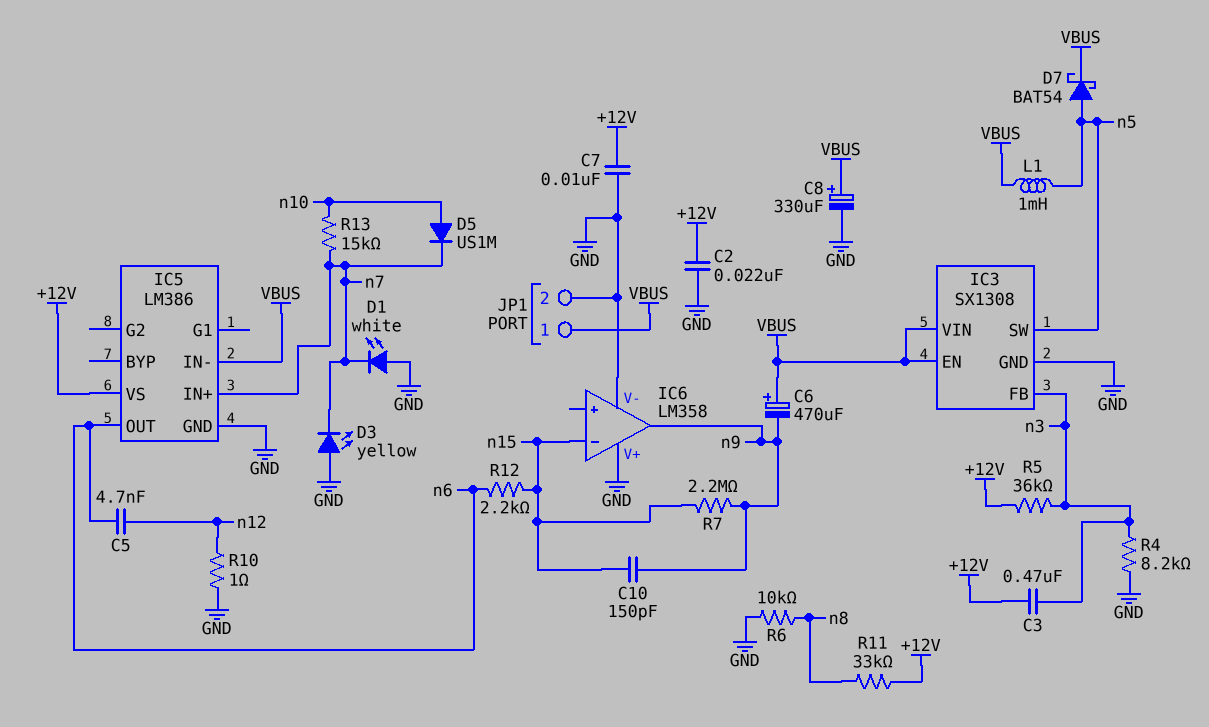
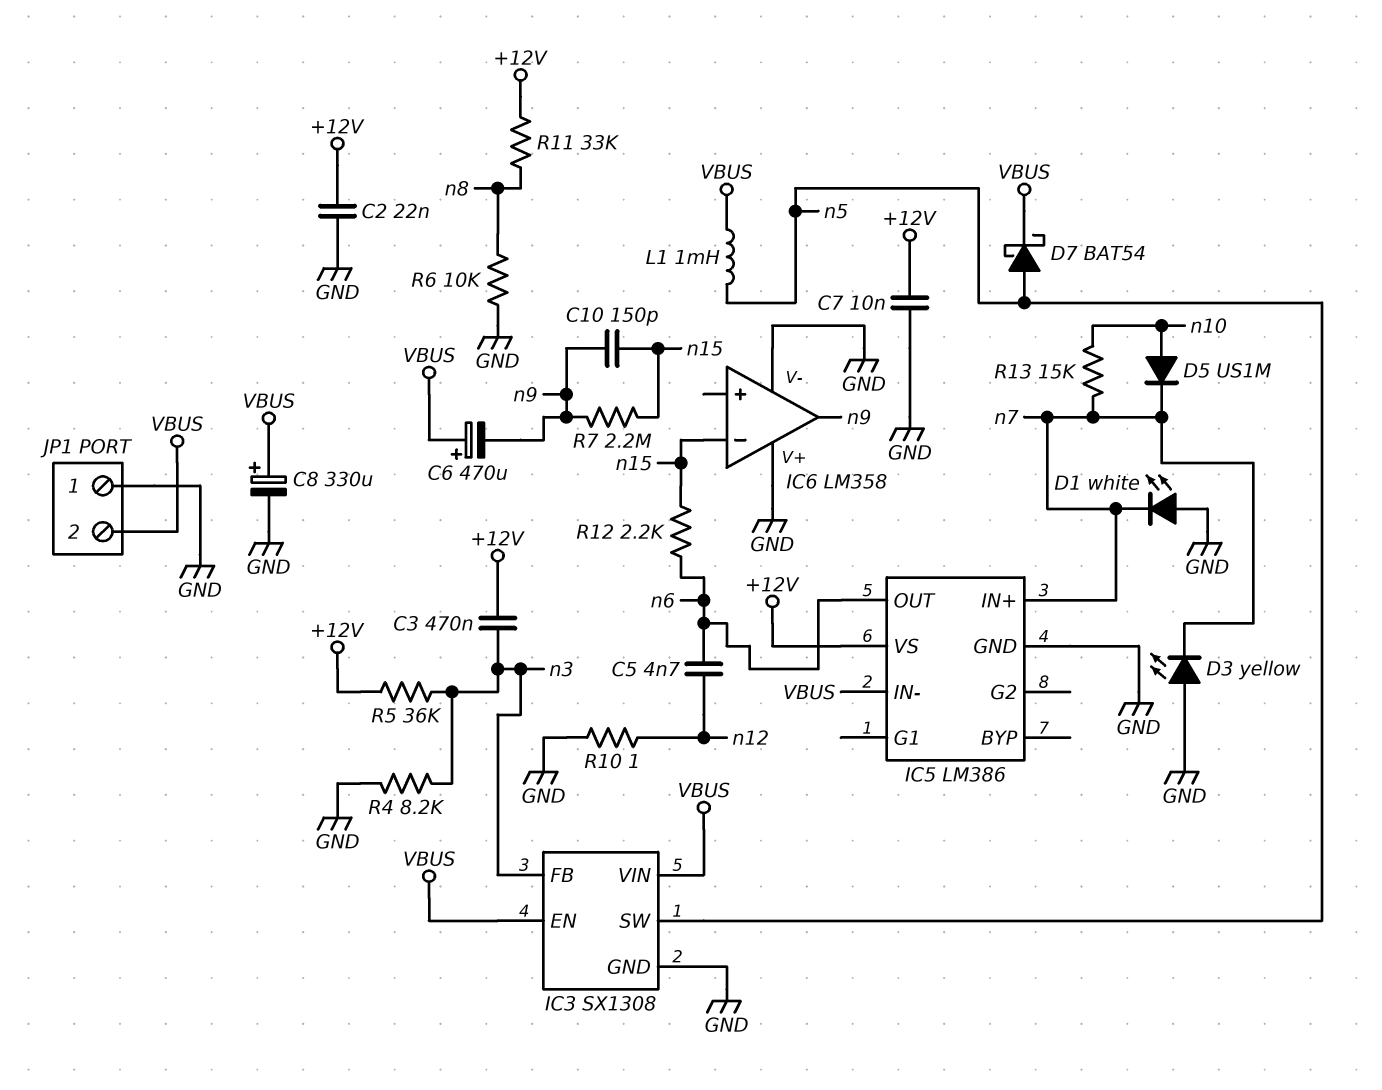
JP1 pin 1: VBUS -> GND
JP1 pin 2: GND -> VBUS

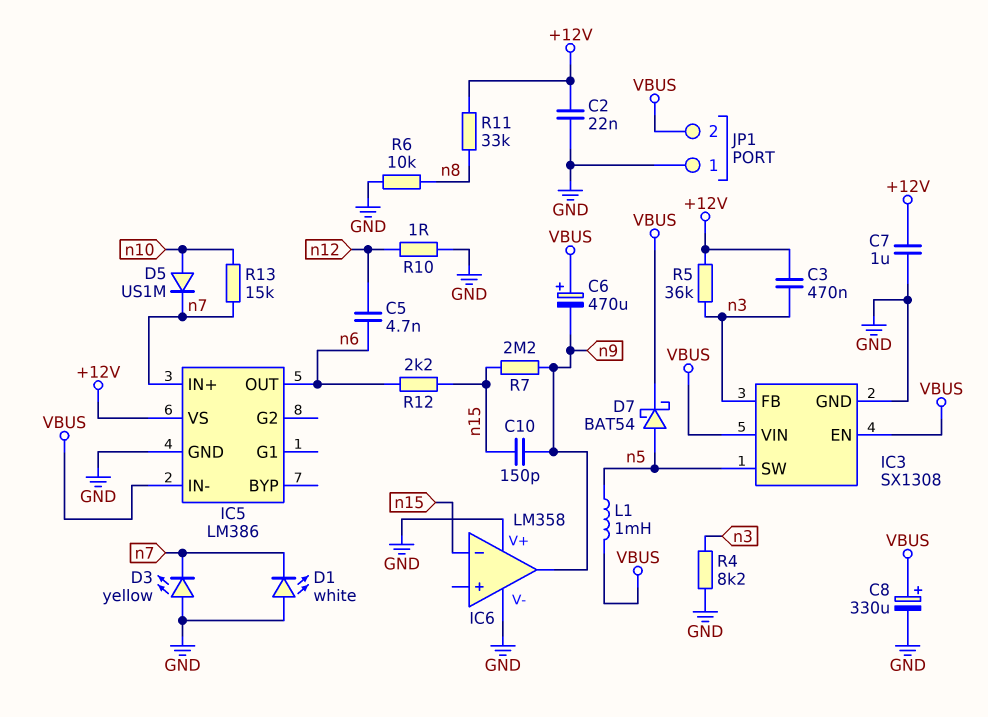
C7: 10nF (+12V, GND) -> 1uF (+12V, GND)

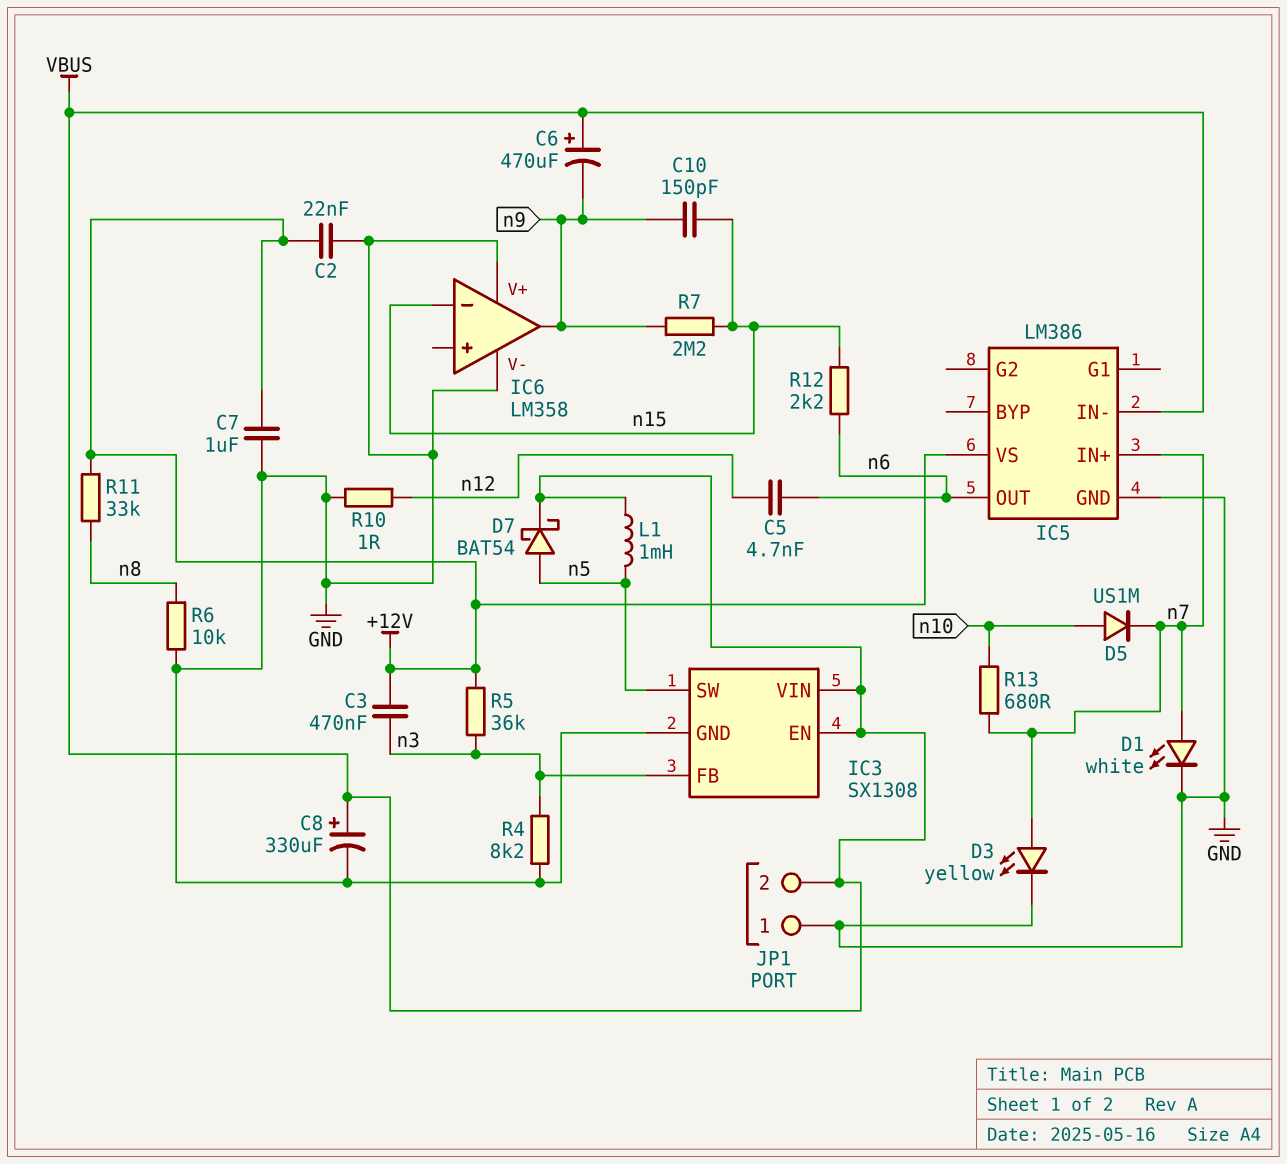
D1: LED white (A GND, K n7) -> LED white (A n7, K GND)
D3: LED yellow (A GND, K n7) -> LED yellow (A n7, K GND)
R13: 15k (n7, n10) -> 680 (n7, n10)

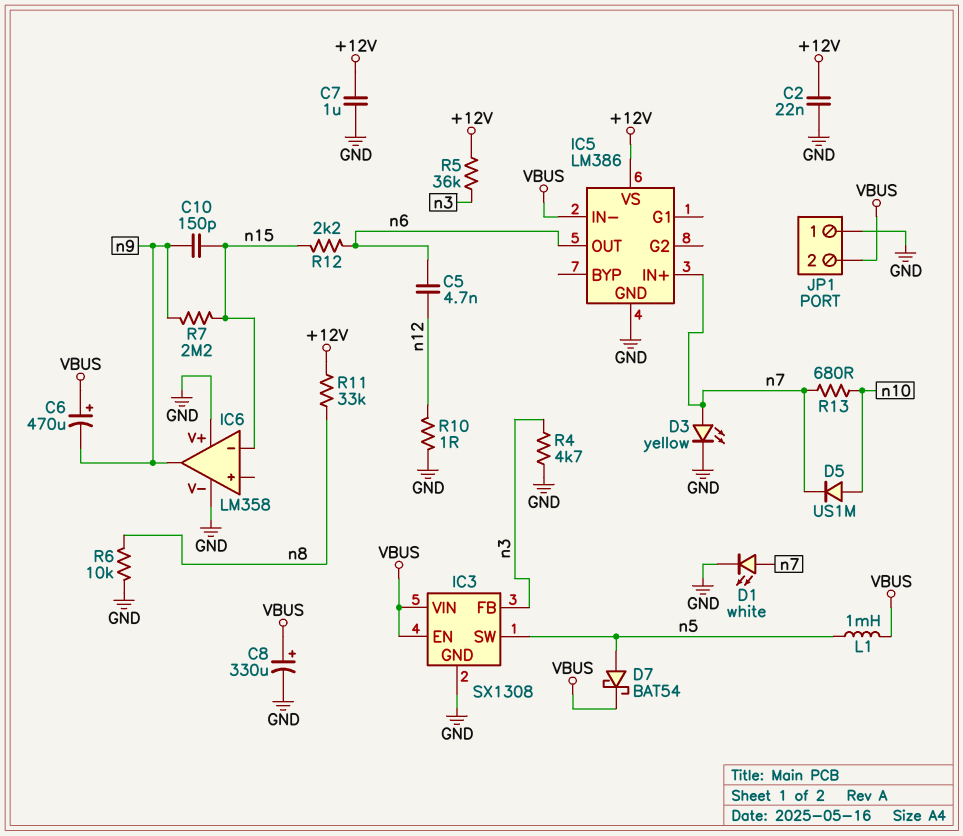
C3: 470nF (+12V, n3) -> none
R4: 8.2k (GND, n3) -> 4.7k (GND, n3)

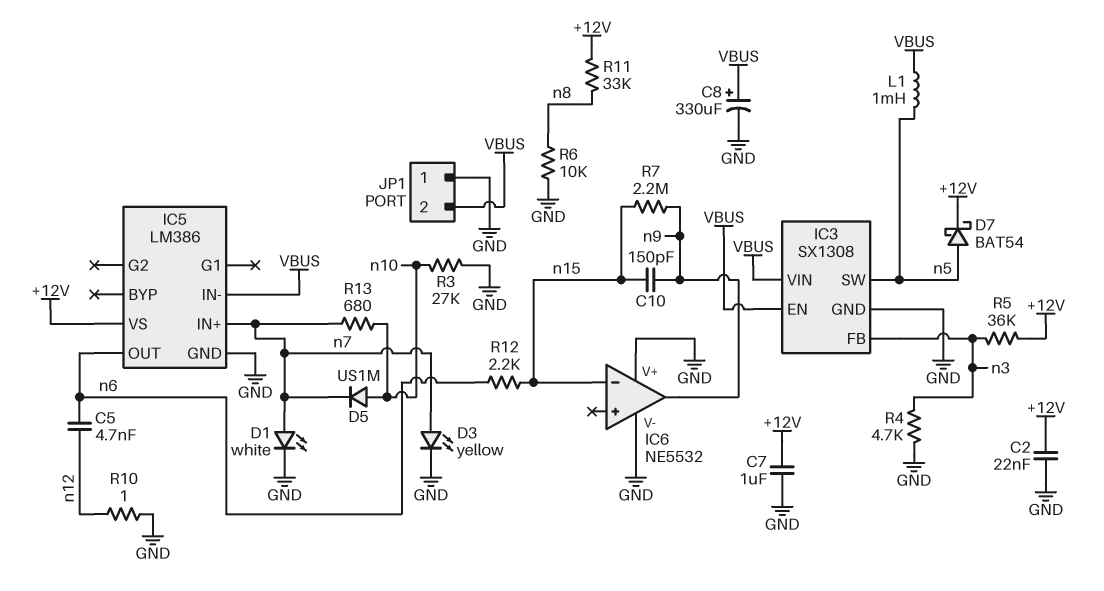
C6: 470uF (plus VBUS, minus n9) -> none
D7: schottky BAT54 (A n5, K VBUS) -> schottky BAT54 (A n5, K +12V)
IC6: LM358 -> NE5532
R3: none -> 27k (GND, n10)

